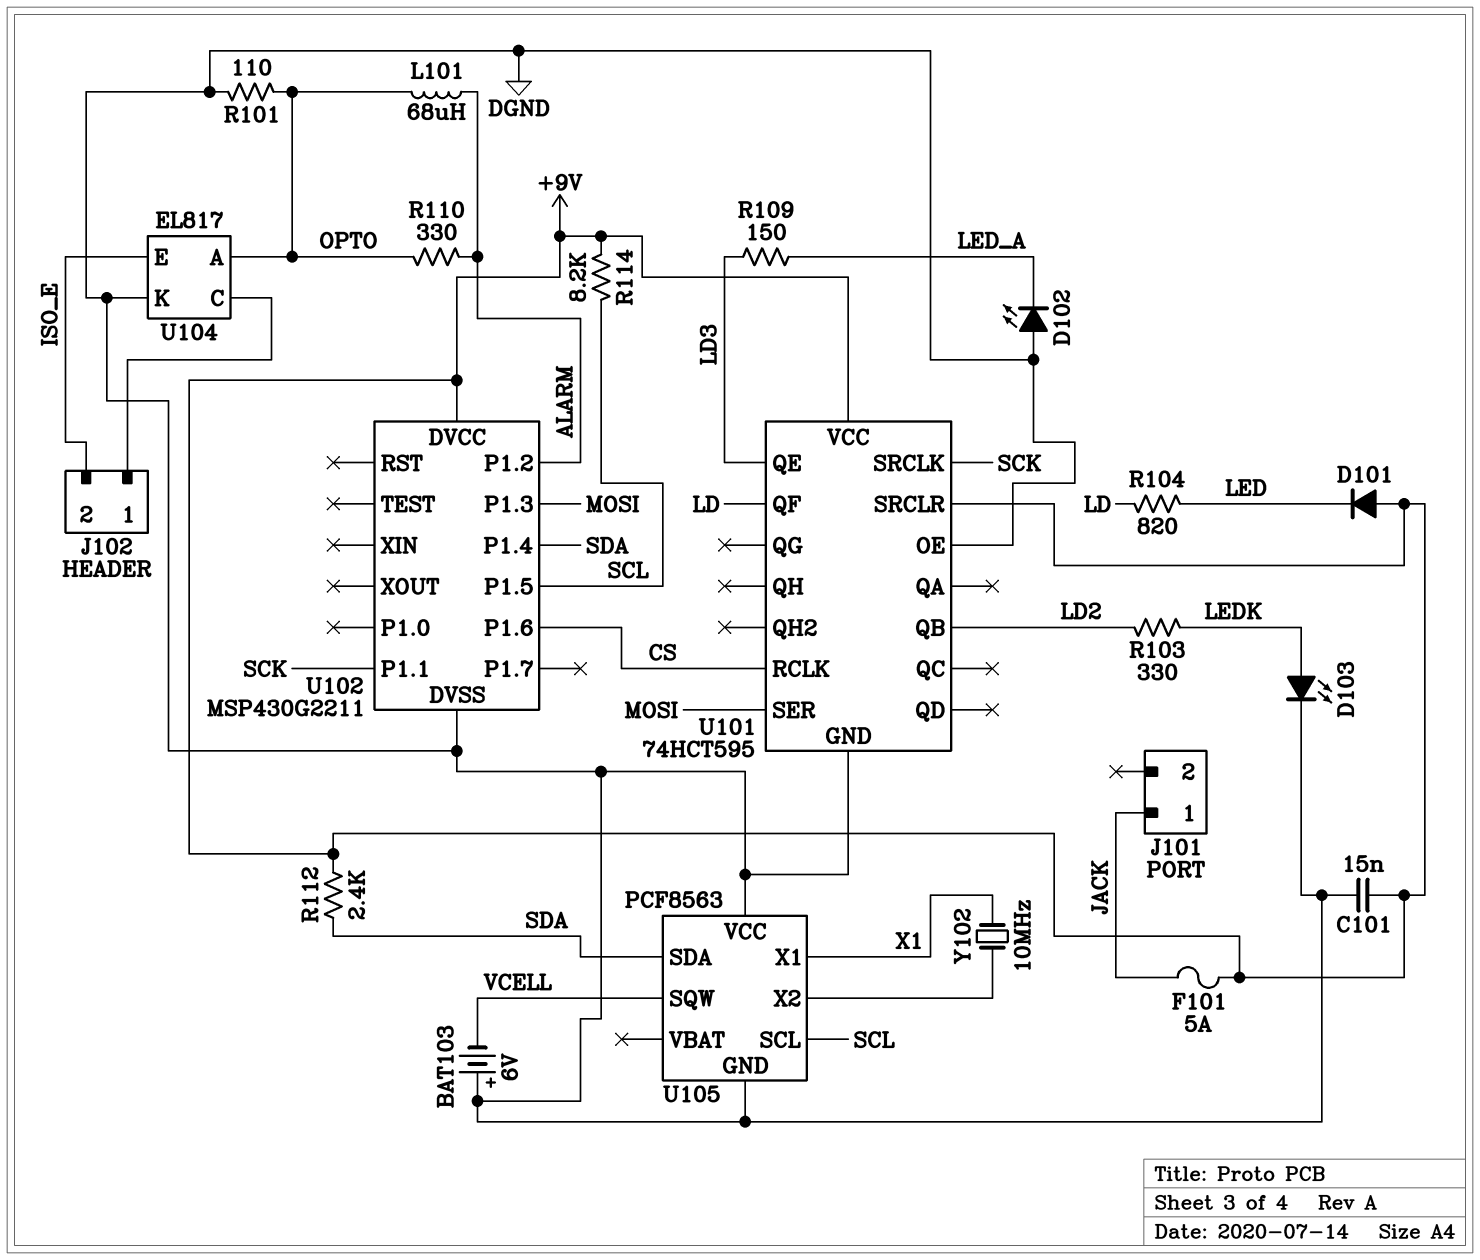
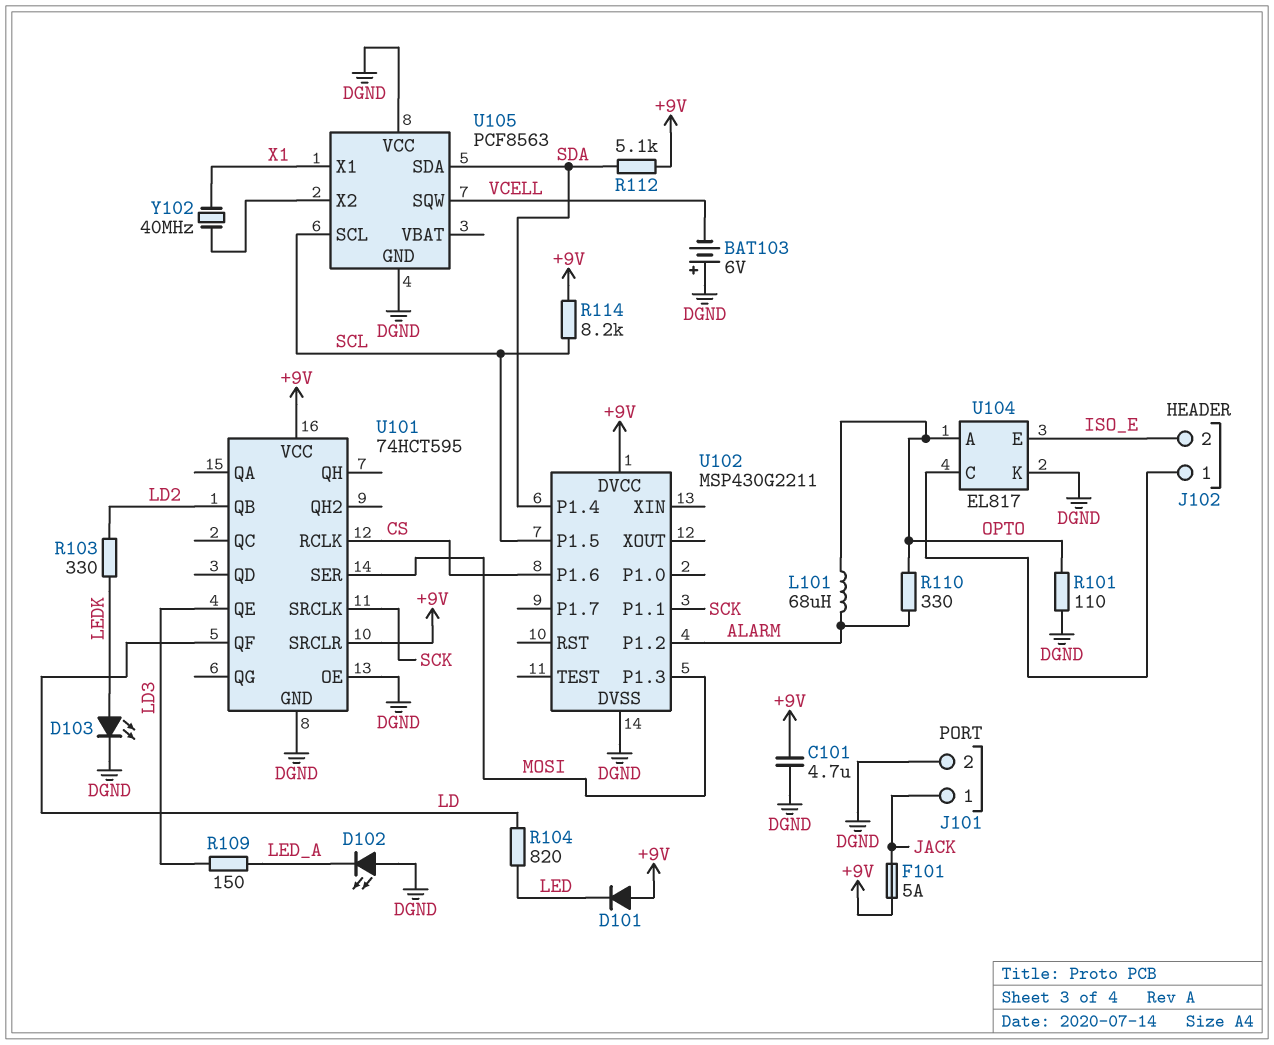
C101: 15nF (+9V, DGND) -> 4.7uF (+9V, DGND)
J101 pin 2: none -> DGND
R112: 2.4k (+9V, SDA) -> 5.1k (+9V, SDA)
Y102: 10MHz (U105/X2, X1) -> 40MHz (U105/X2, X1)

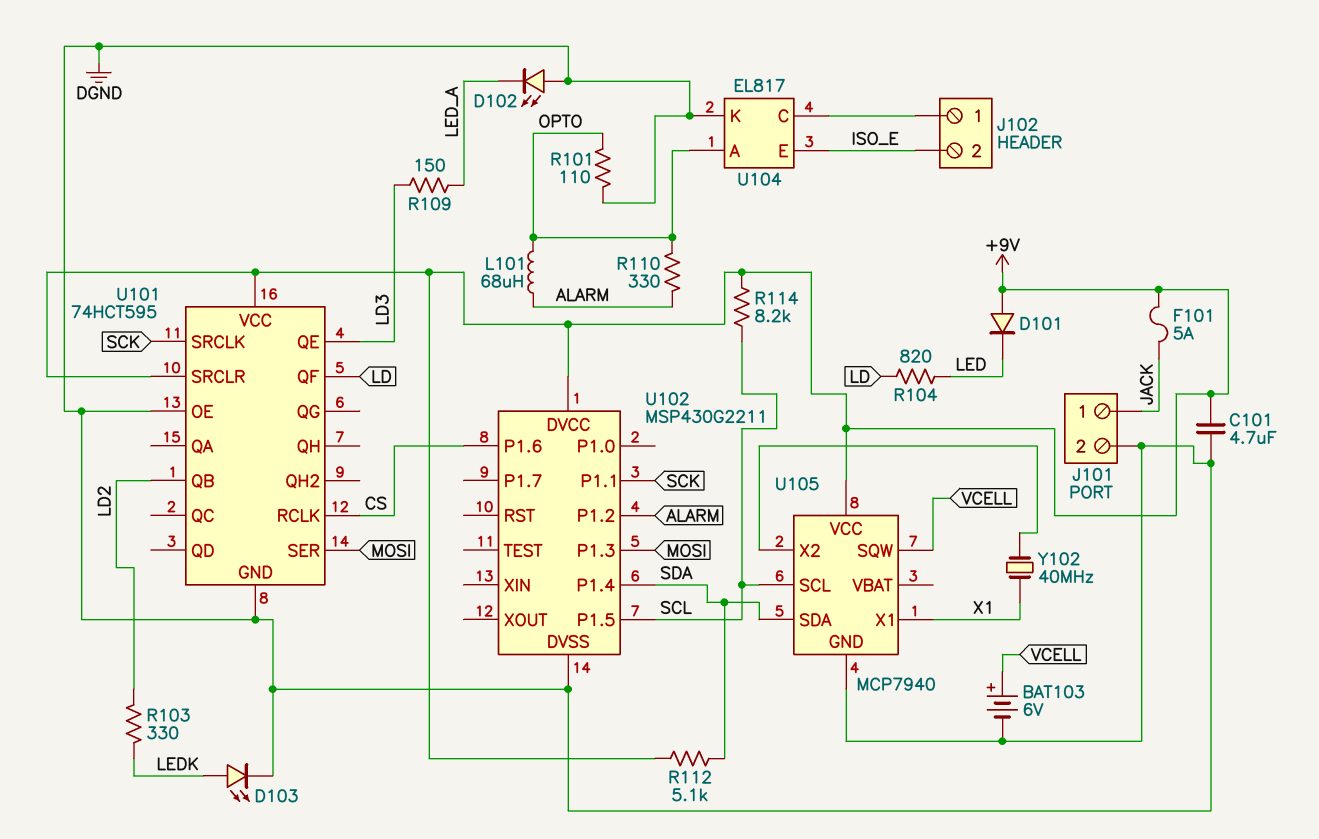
BAT103: 6V (plus DGND, minus VCELL) -> 6V (plus VCELL, minus DGND)
U105: PCF8563 -> MCP7940
U105 pin VCC: DGND -> +9V

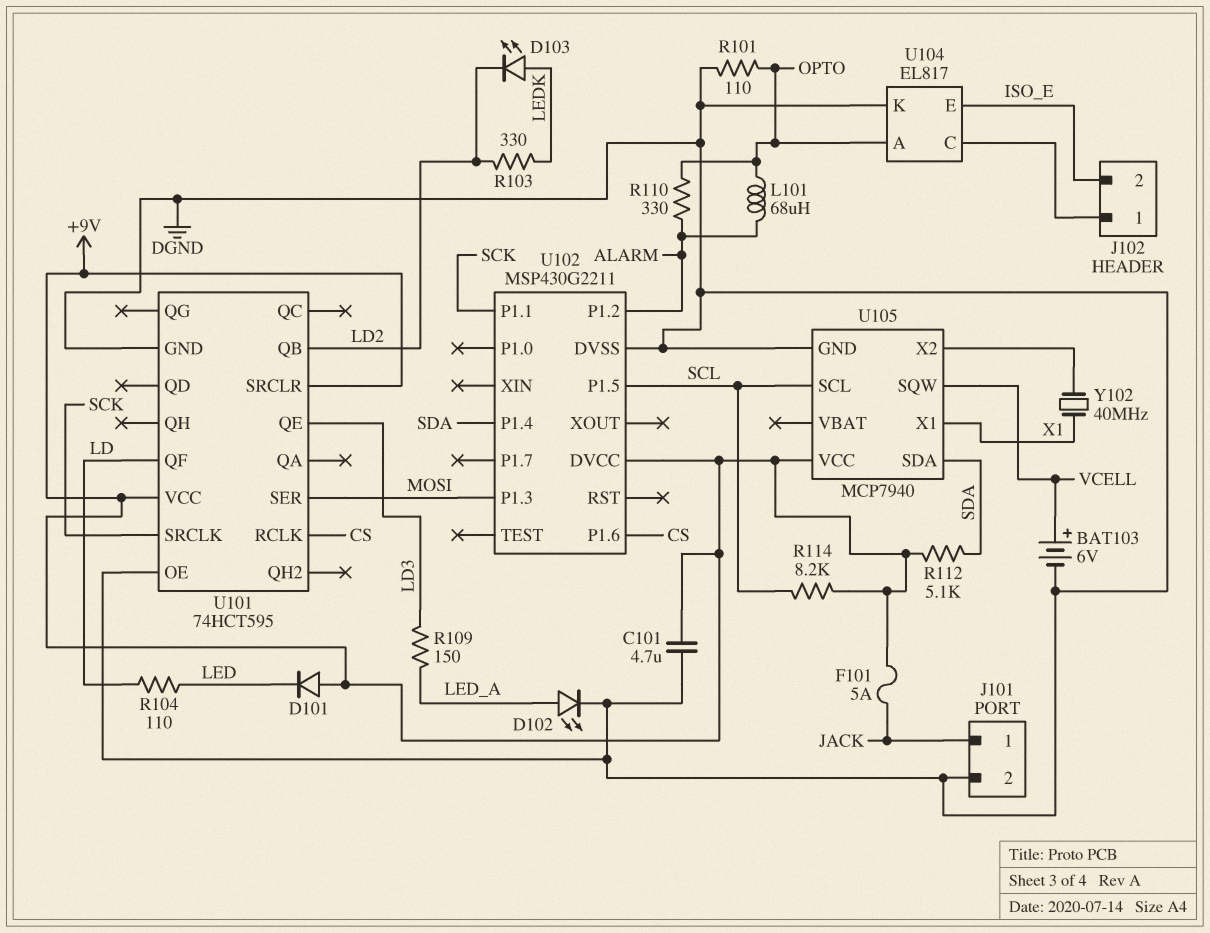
D102: LED (A DGND, K LED_A) -> LED (A LED_A, K DGND)
D103: LED (A LEDK, K DGND) -> LED (A LEDK, K LD2)
R104: 820 (LD, LED) -> 110 (LD, LED)

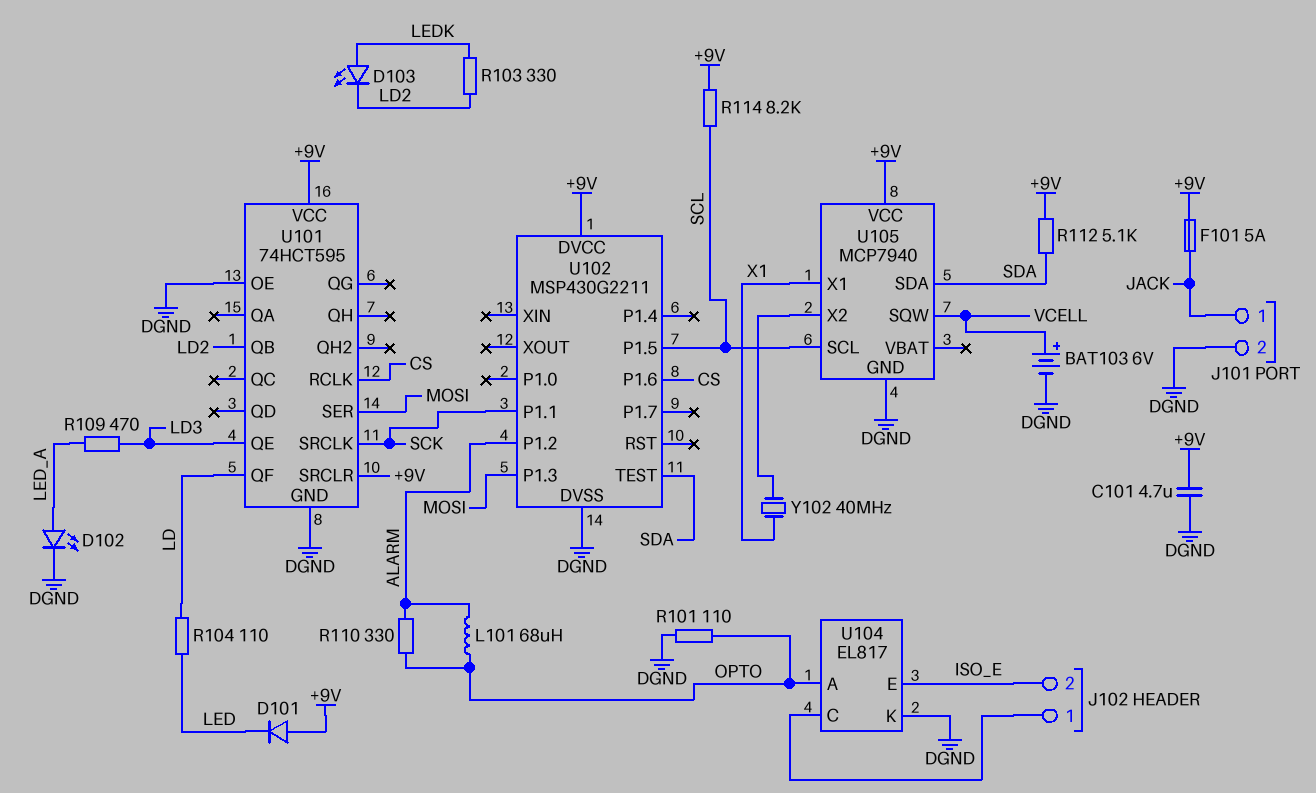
R109: 150 (LD3, LED_A) -> 470 (LD3, LED_A)
U102 pin P1.4: SDA -> none
U102 pin TEST: none -> SDA

